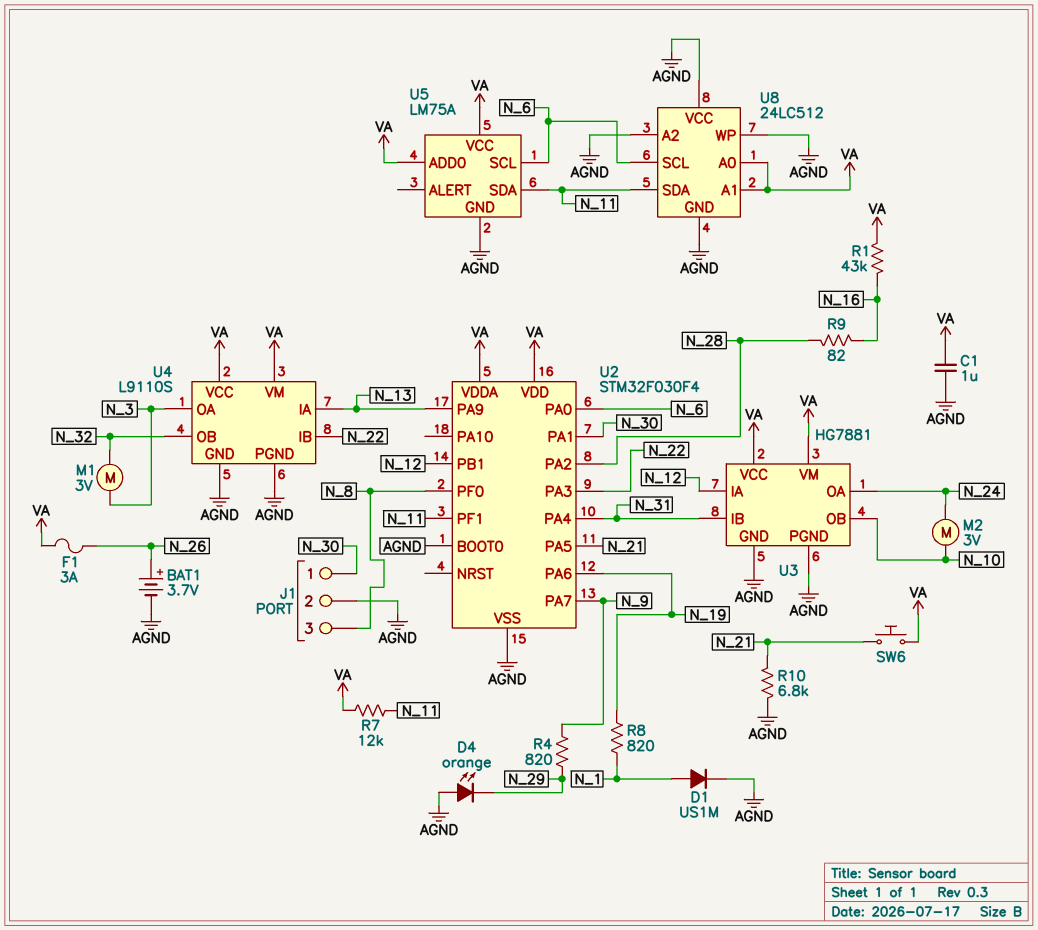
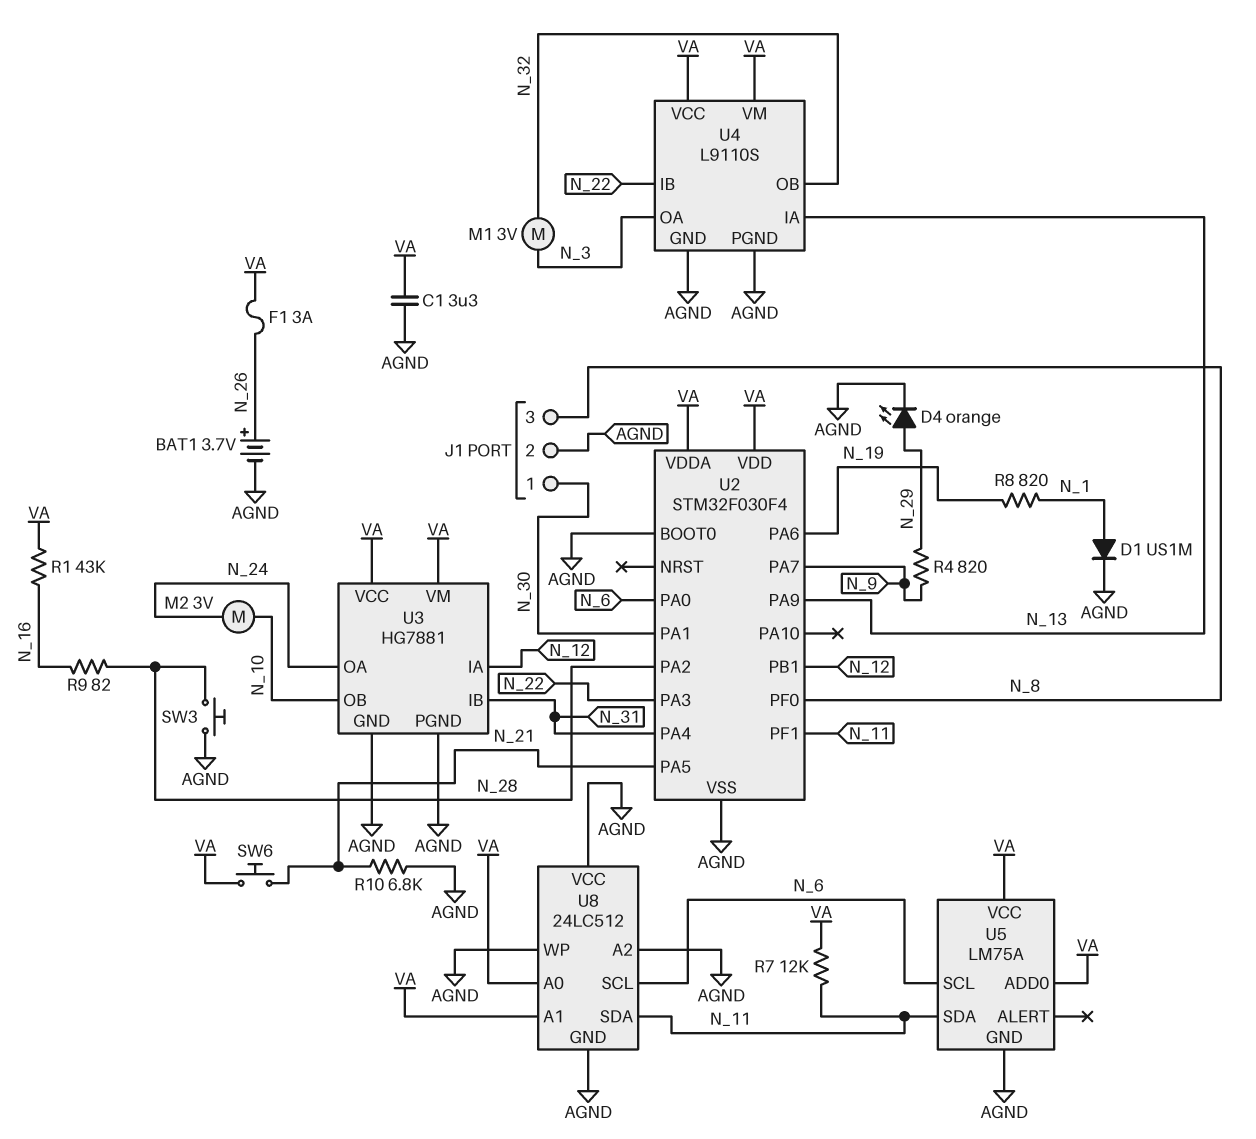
C1: 1uF (AGND, VA) -> 3.3uF (AGND, VA)
D4: LED orange (A AGND, K N_29) -> LED orange (A N_29, K AGND)
SW3: none -> button (AGND, N_28)

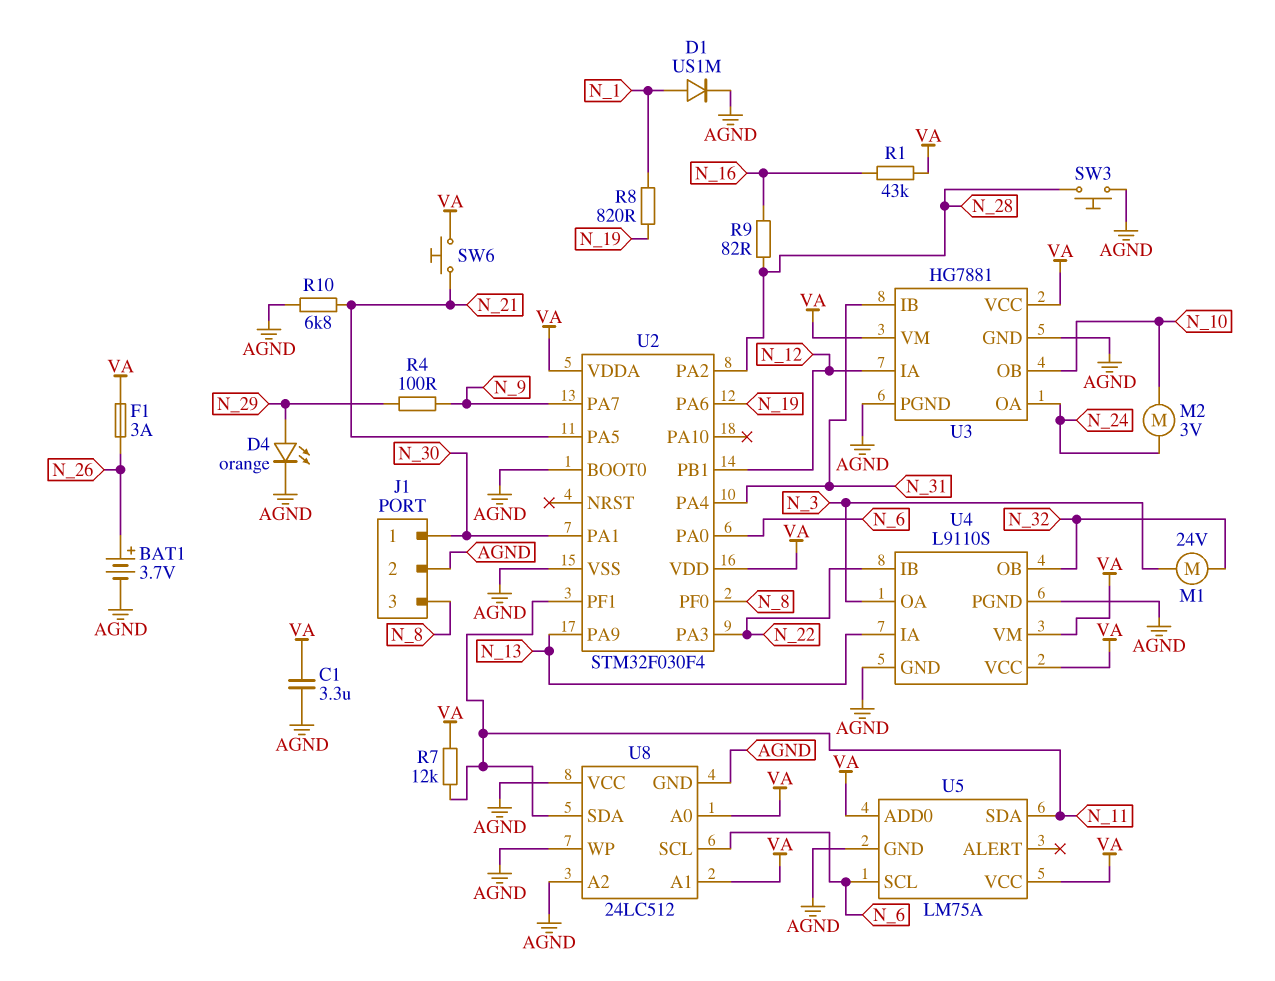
M1: motor 3V (N_3, N_32) -> motor 24V (N_3, N_32)
R4: 820 (N_9, N_29) -> 100 (N_9, N_29)

